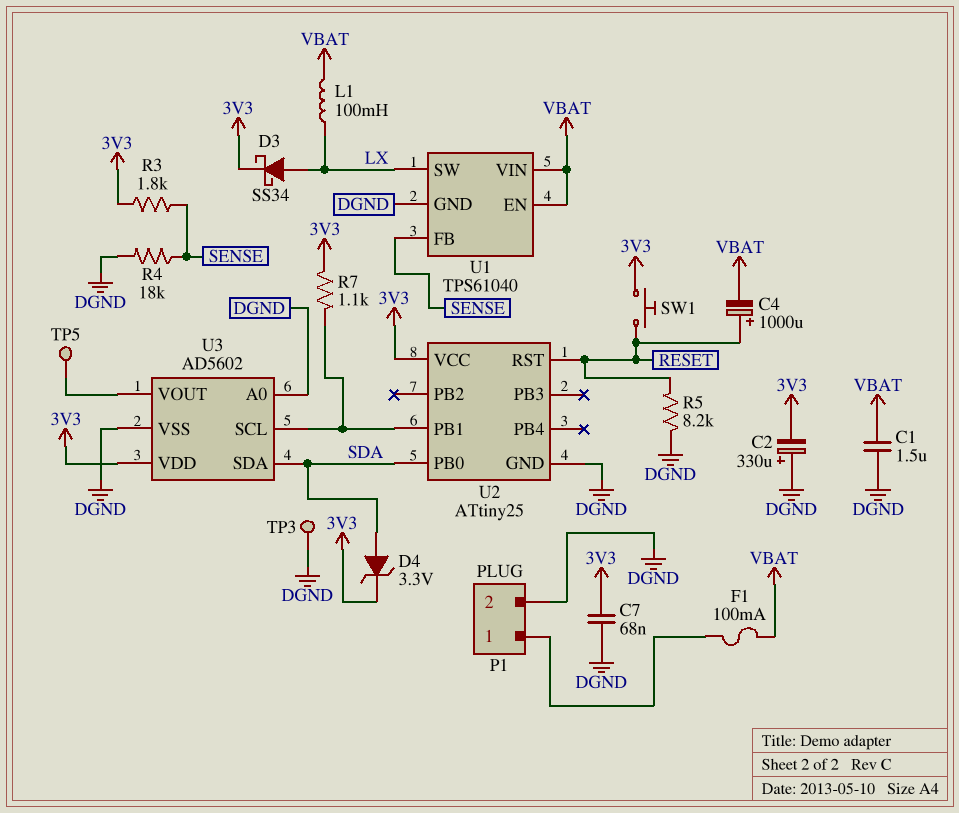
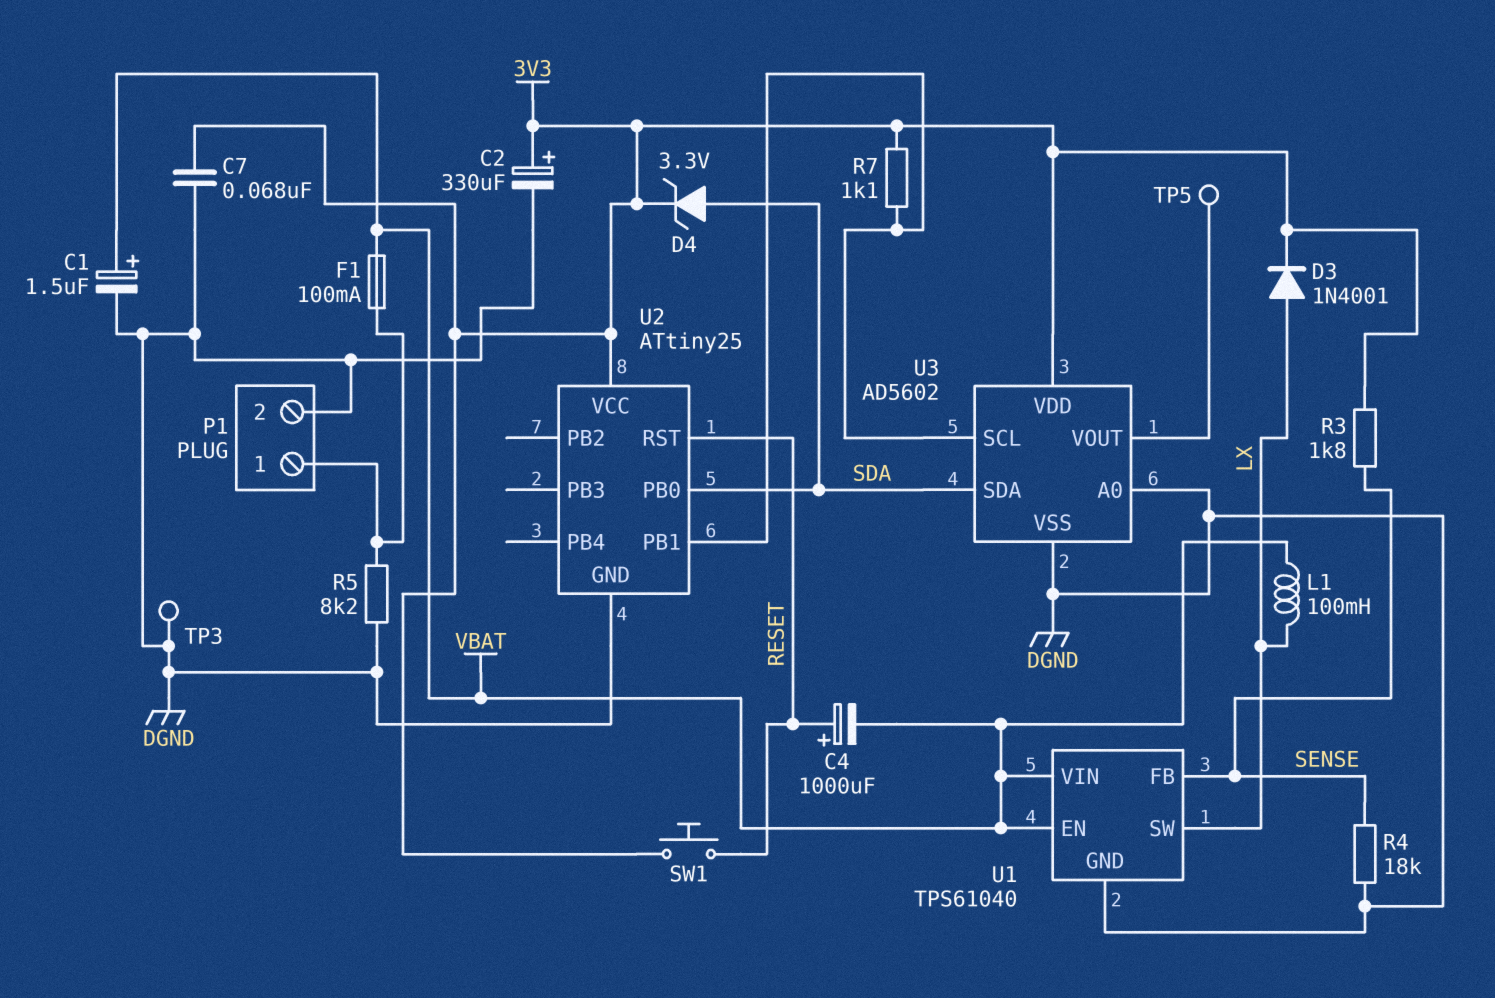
C1: 1.5uF (DGND, VBAT) -> 1.5uF (plus VBAT, minus DGND)
C2: 330uF (plus DGND, minus 3V3) -> 330uF (plus 3V3, minus DGND)
D3: schottky SS34 (A LX, K 3V3) -> diode 1N4001 (A LX, K 3V3)
R5: 8.2k (DGND, RESET) -> 8.2k (DGND, P1/1)

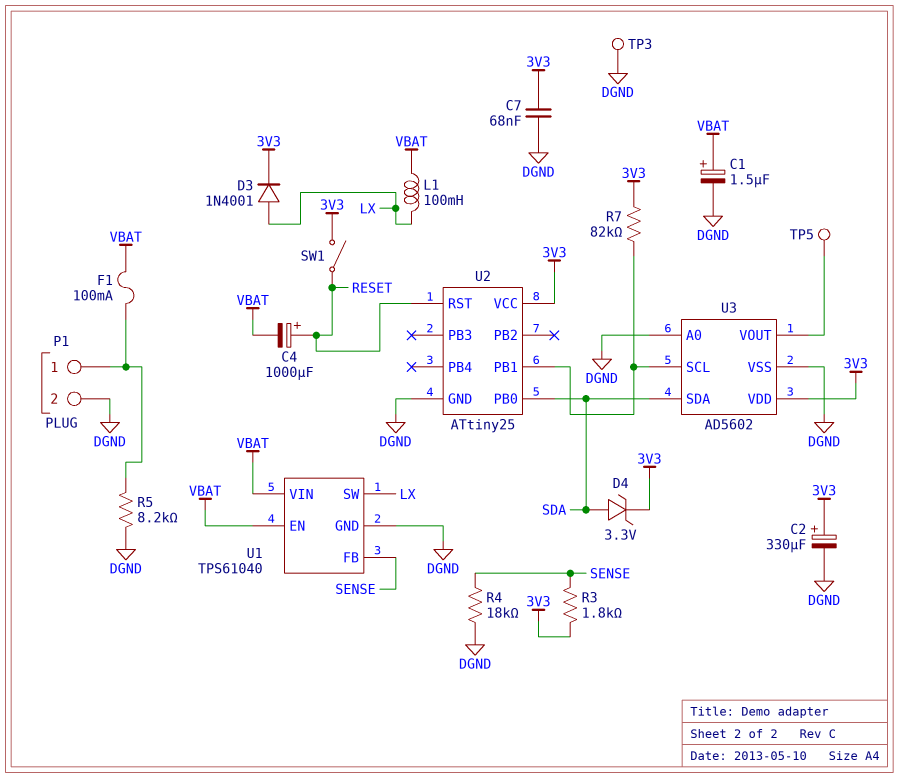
R7: 1.1k (3V3, U2/PB1) -> 82k (3V3, U2/PB1)
SW1: button (3V3, RESET) -> switch (3V3, RESET)

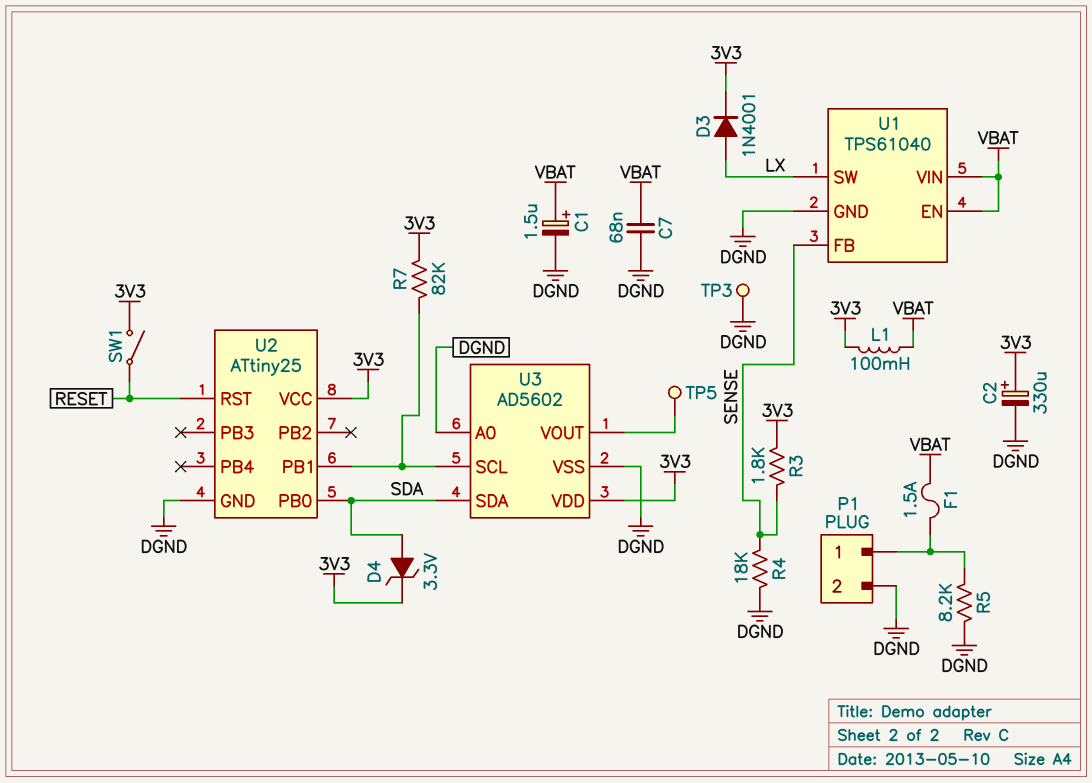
C4: 1000uF (plus RESET, minus VBAT) -> none
C7: 68nF (3V3, DGND) -> 68nF (DGND, VBAT)
F1: 100mA (P1/1, VBAT) -> 1.5A (P1/1, VBAT)
L1: 100mH (LX, VBAT) -> 100mH (3V3, VBAT)

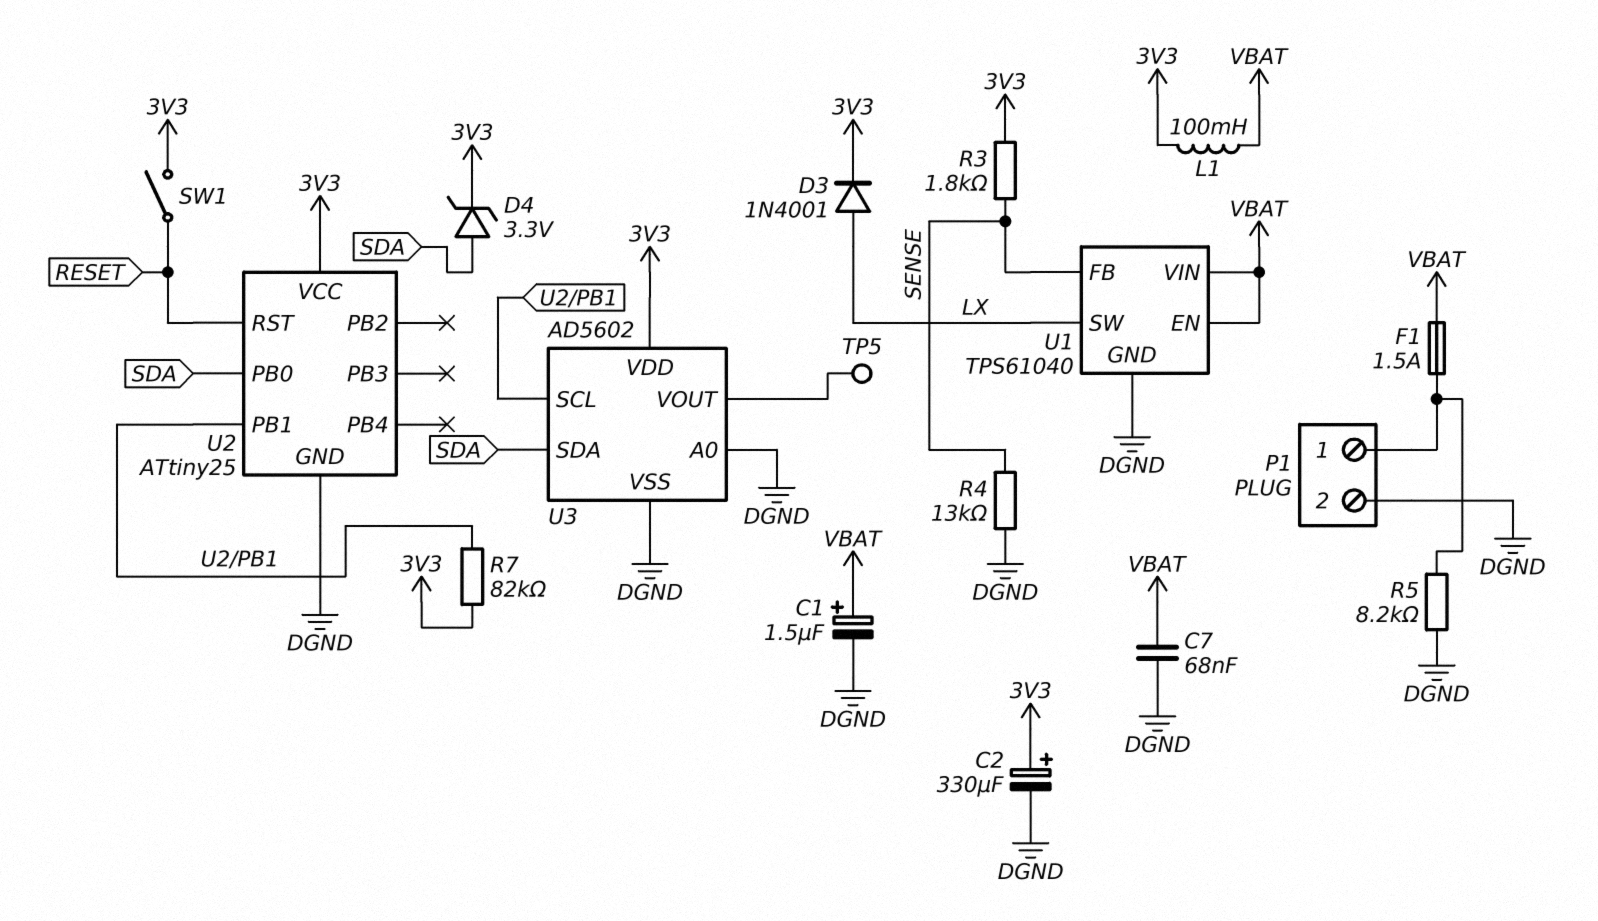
R4: 18k (DGND, SENSE) -> 13k (DGND, SENSE)
TP3: test point (DGND) -> none

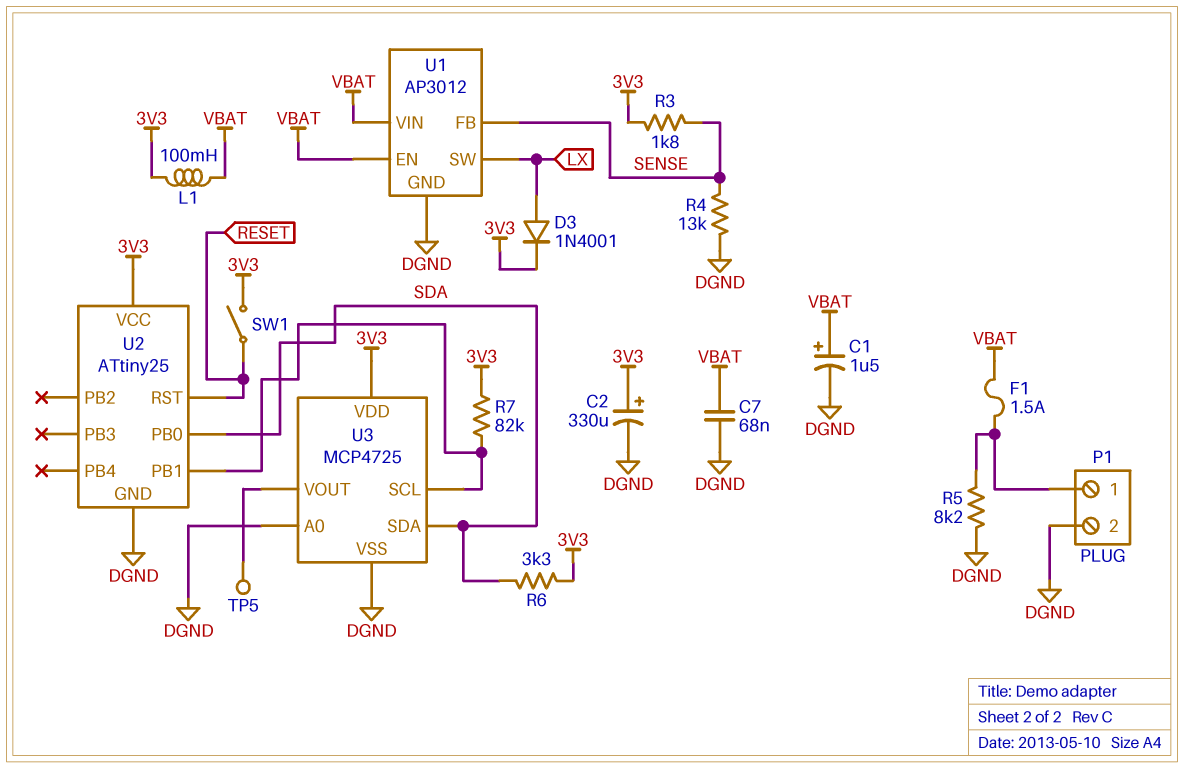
D4: zener 3.3V (A SDA, K 3V3) -> none
R6: none -> 3.3k (3V3, SDA)
U1: TPS61040 -> AP3012
U3: AD5602 -> MCP4725

